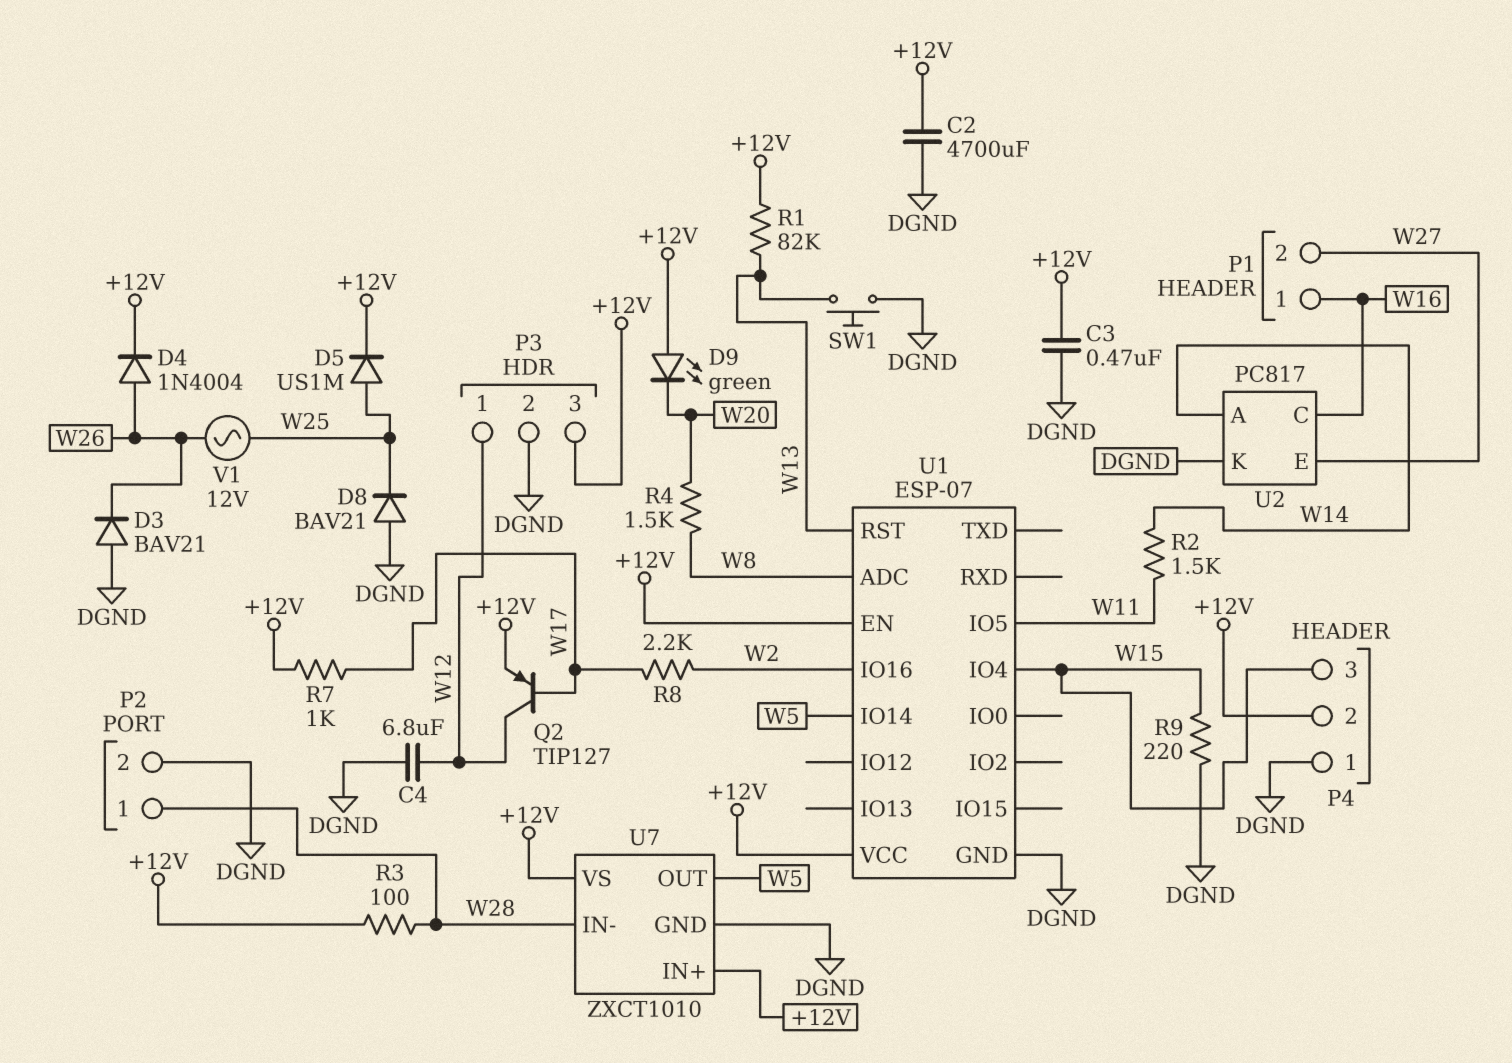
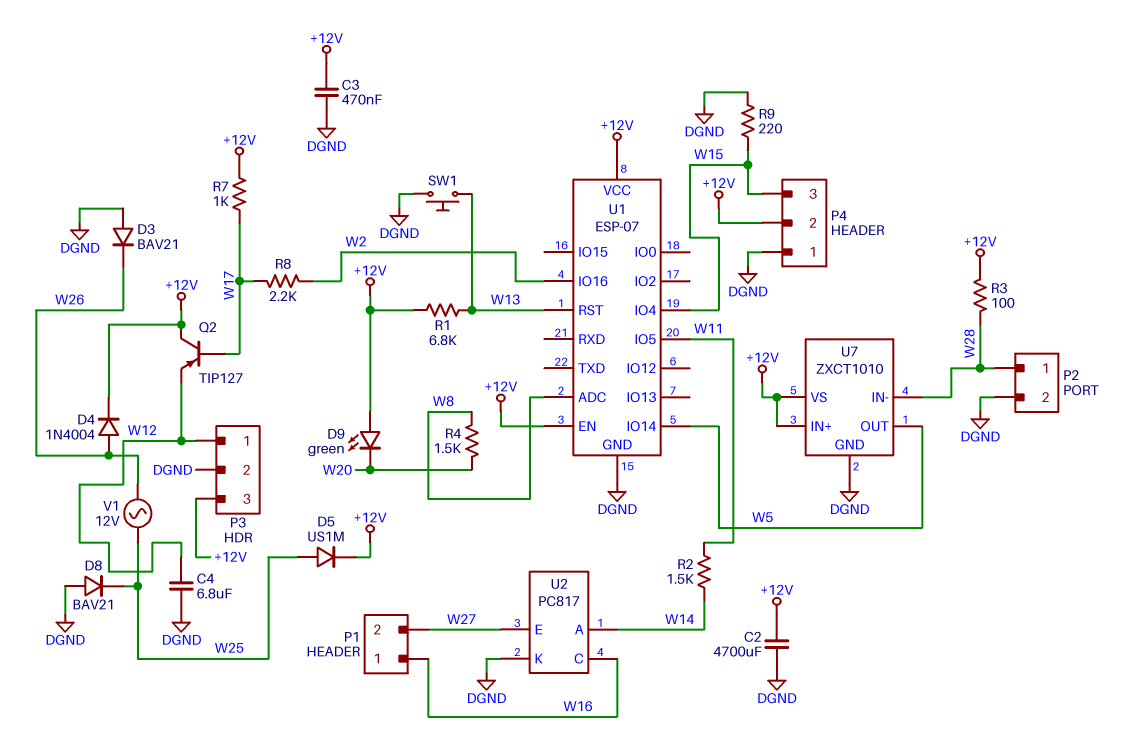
Q2: PNP TIP127 (B W17, C W12, E +12V) -> PNP TIP127 (B W17, C +12V, E W12)
R1: 82k (+12V, W13) -> 6.8k (+12V, W13)

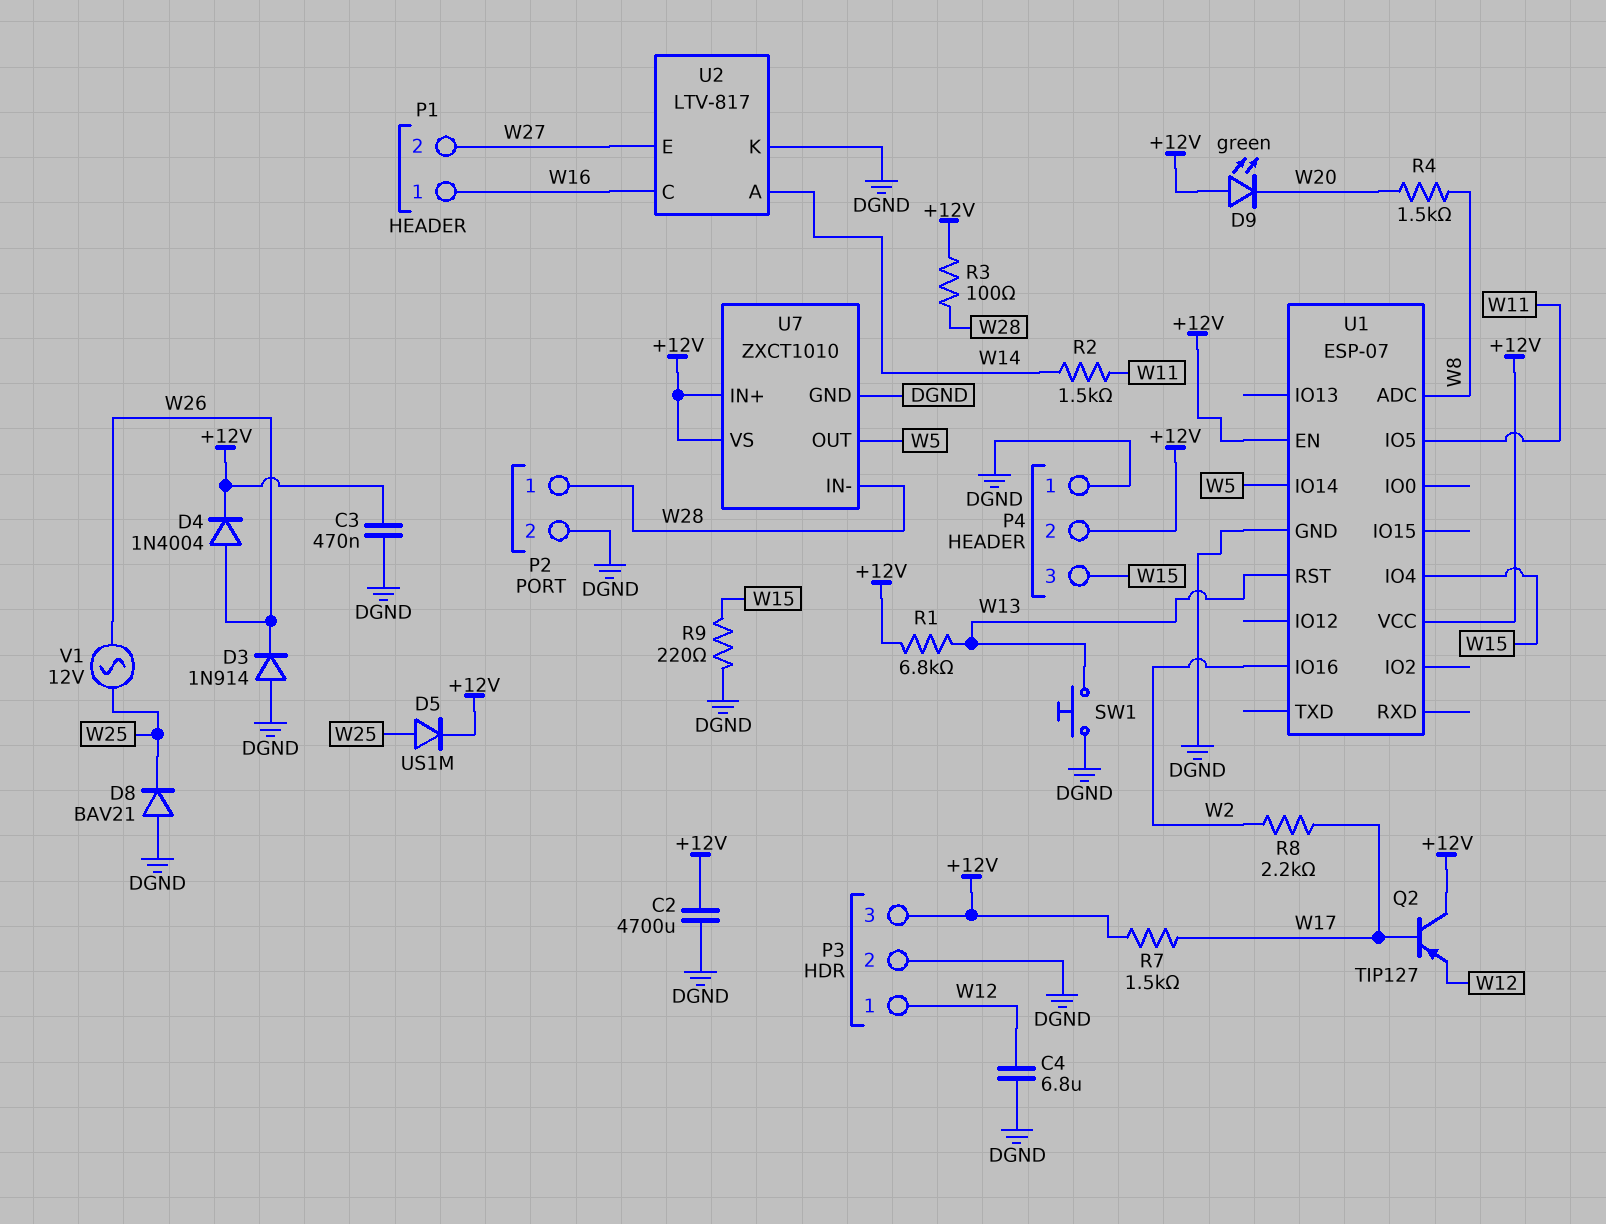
D3: diode BAV21 (A DGND, K W26) -> diode 1N914 (A DGND, K W26)
R7: 1k (+12V, W17) -> 1.5k (+12V, W17)
U2: PC817 -> LTV-817

